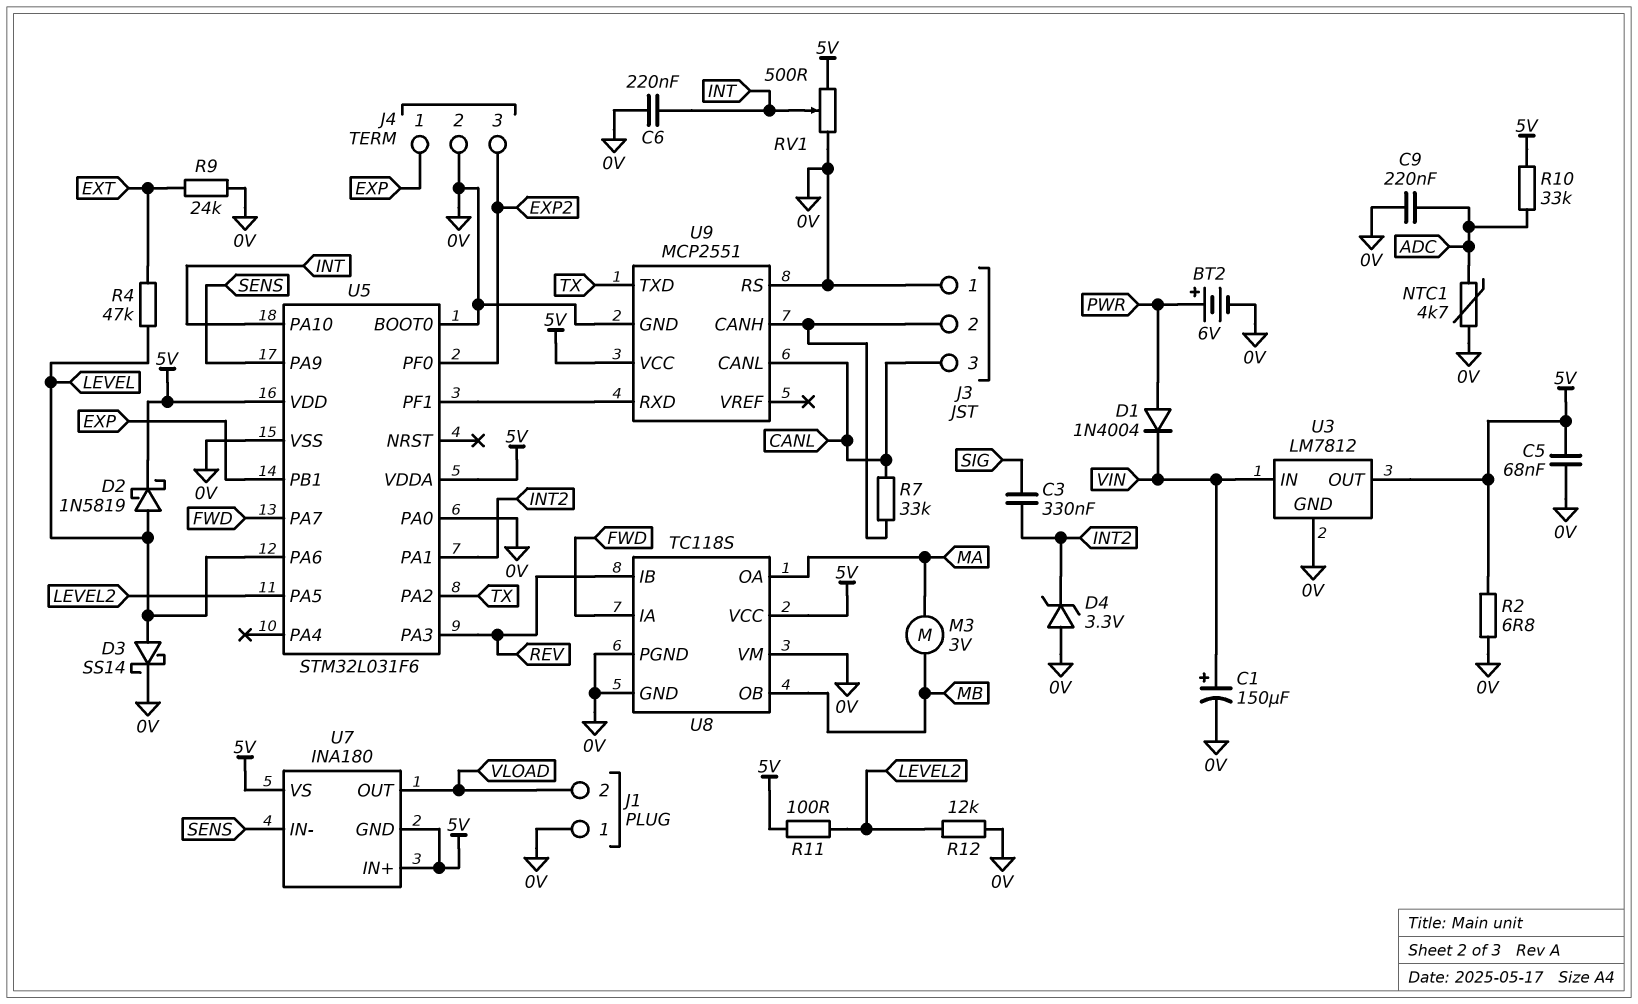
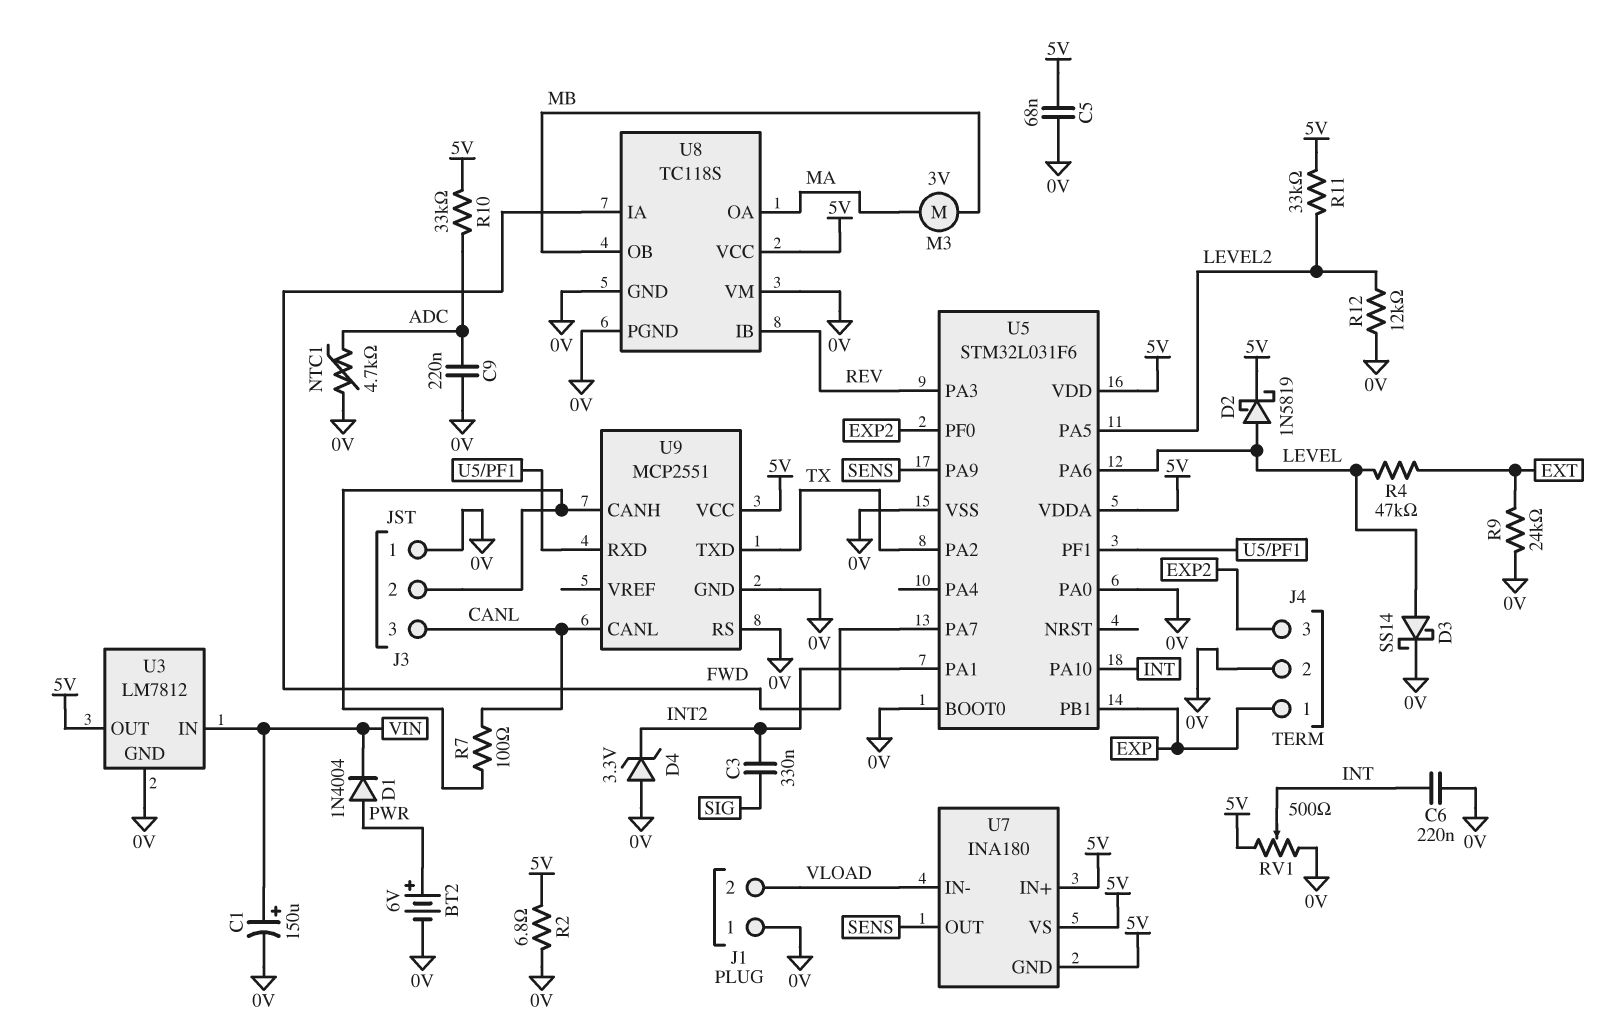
R7: 33k (CANL, J3/2) -> 100 (CANL, J3/2)
R11: 100 (5V, LEVEL2) -> 33k (5V, LEVEL2)
U7 pin IN-: SENS -> VLOAD
U7 pin OUT: VLOAD -> SENS

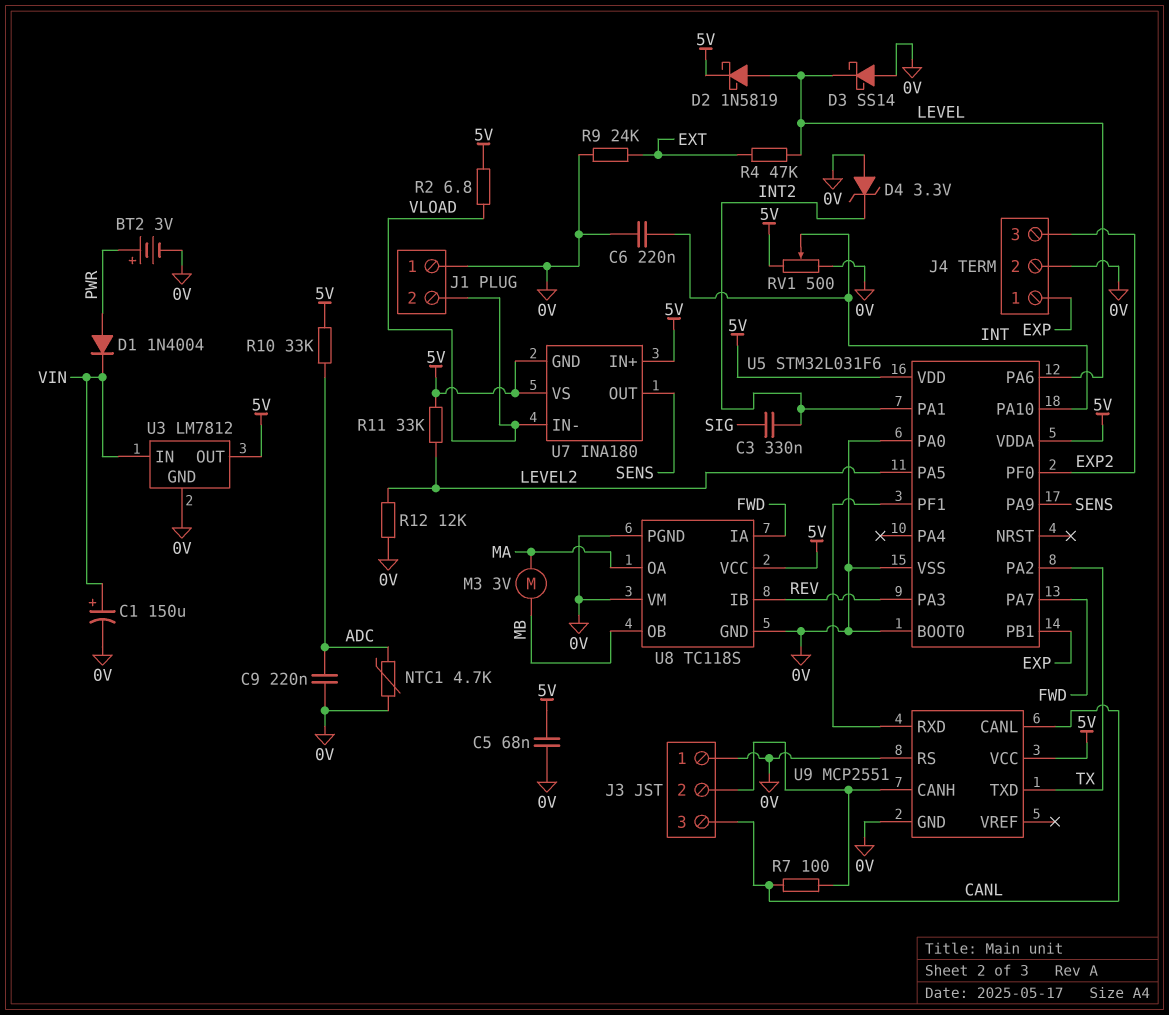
BT2: 6V (plus PWR, minus 0V) -> 3V (plus PWR, minus 0V)
D3: schottky SS14 (A LEVEL, K 0V) -> schottky SS14 (A 0V, K LEVEL)
R2: 6.8 (0V, 5V) -> 6.8 (5V, VLOAD)

